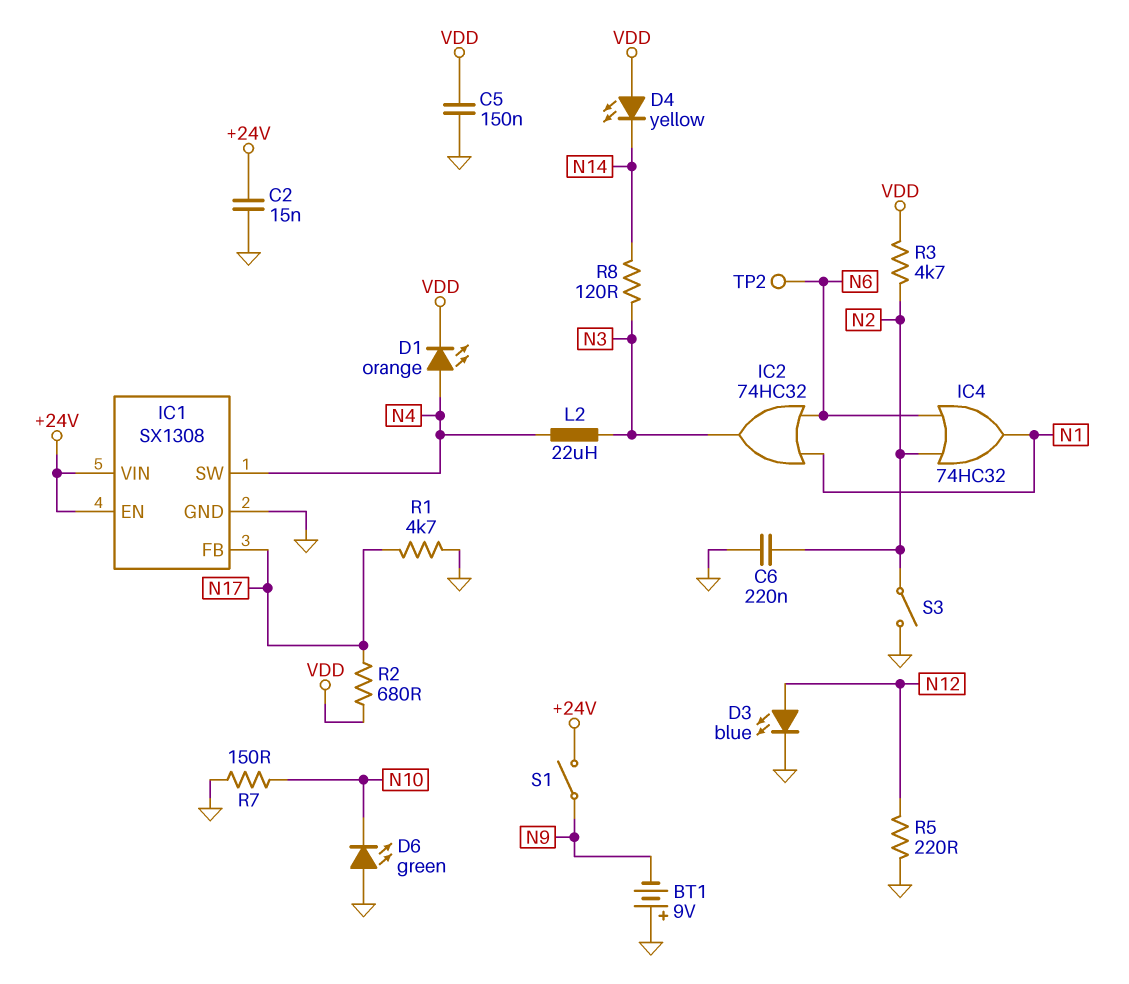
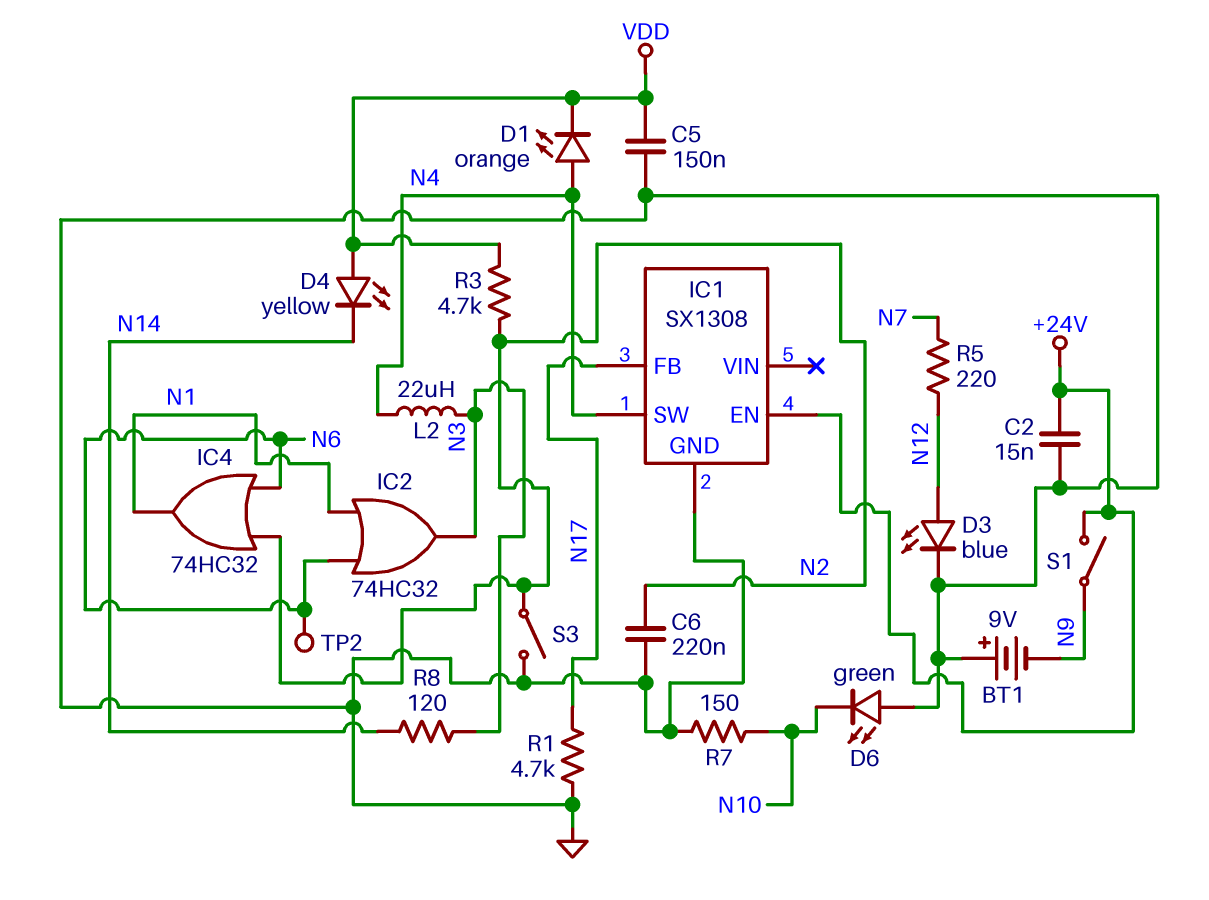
IC1 pin VIN: +24V -> none
R2: 680 (N17, VDD) -> none
R5: 220 (GND, N12) -> 220 (N7, N12)

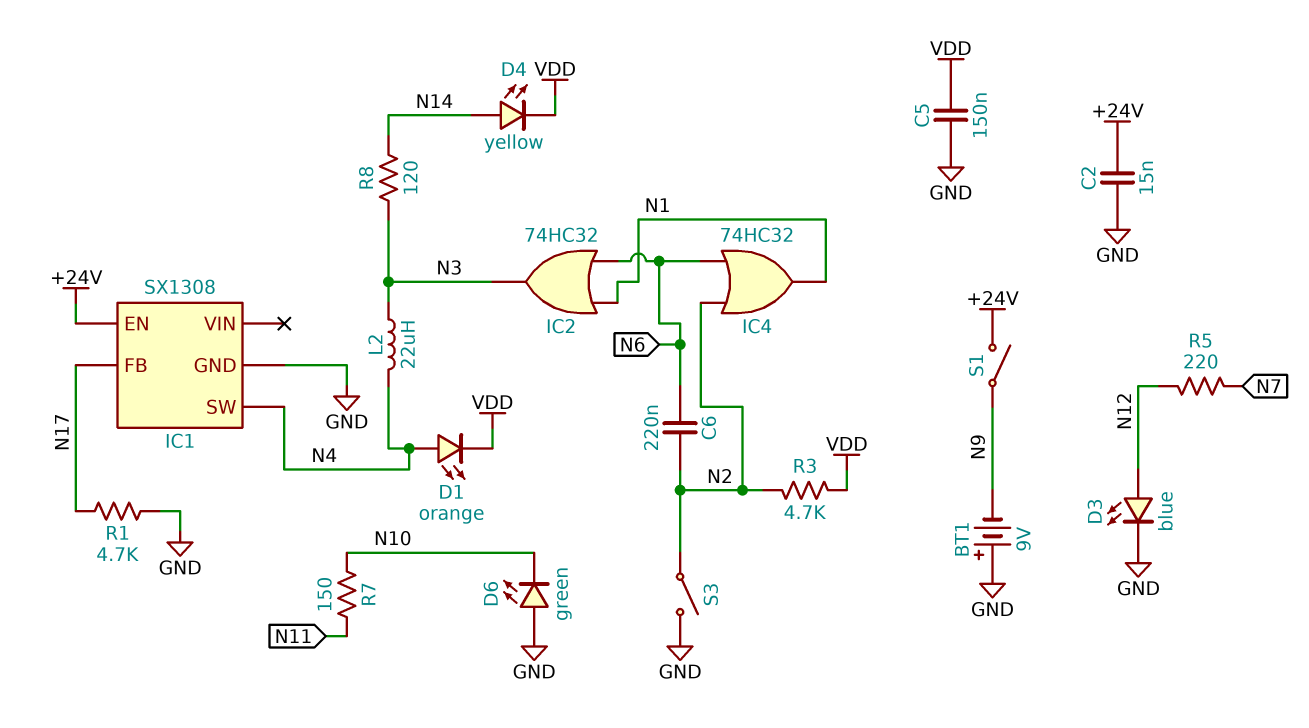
C6: 220nF (GND, N2) -> 220nF (N2, N6)
D4: LED yellow (A VDD, K N14) -> LED yellow (A N14, K VDD)
R7: 150 (GND, N10) -> 150 (N10, N11)
TP2: test point (N6) -> none

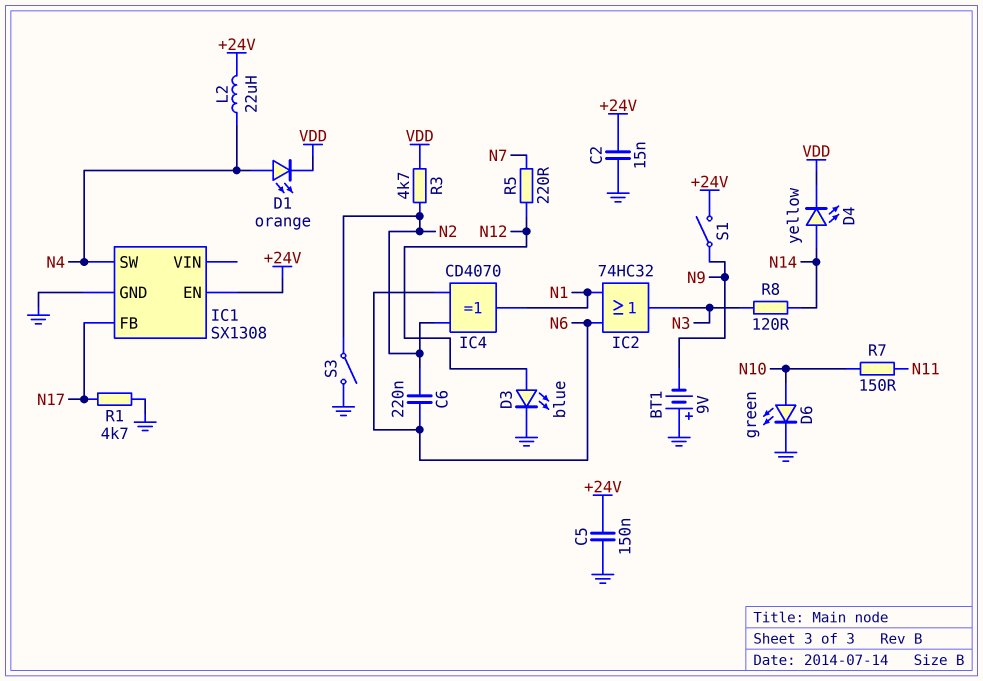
C5: 150nF (GND, VDD) -> 150nF (+24V, GND)
D6: LED green (A GND, K N10) -> LED green (A N10, K GND)
IC4: OR 74HC32 (in N2, in N6, out N1) -> XOR CD4070 (in N2, in N6, out N1)
L2: 22uH (N3, N4) -> 22uH (+24V, N4)

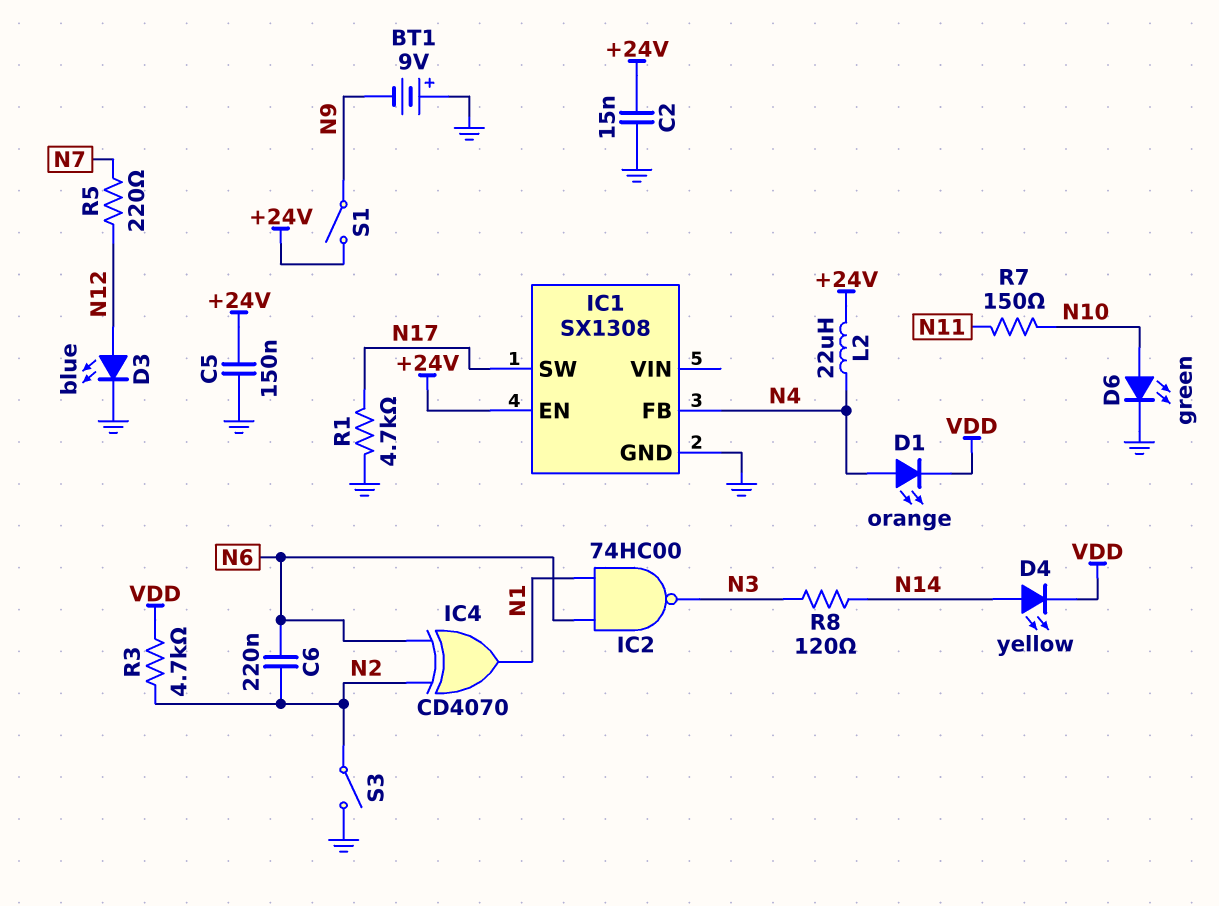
IC1 pin FB: N17 -> N4
IC1 pin SW: N4 -> N17
IC2: OR 74HC32 (in N1, in N6, out N3) -> NAND 74HC00 (in N1, in N6, out N3)

